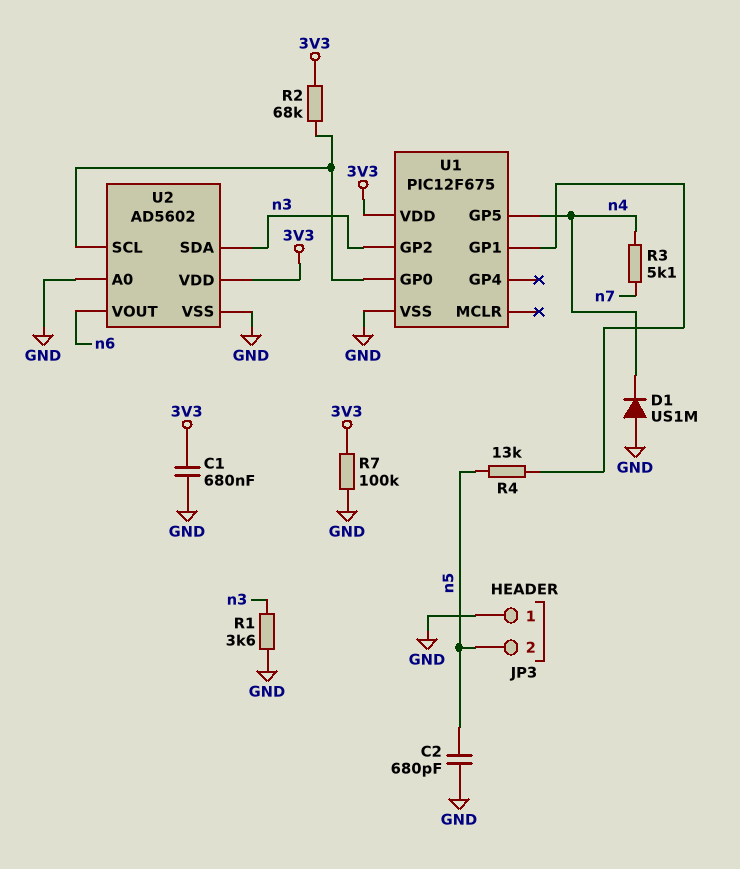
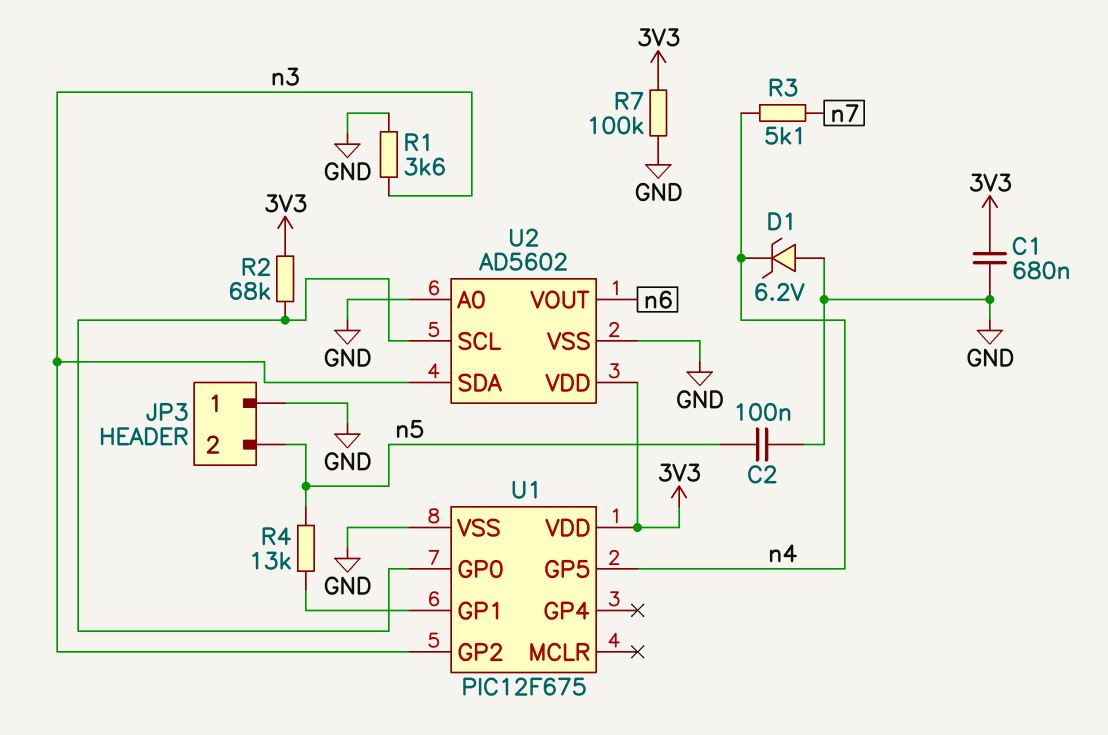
C2: 680pF (GND, n5) -> 100nF (GND, n5)
D1: diode US1M (A GND, K n4) -> zener 6.2V (A GND, K n4)

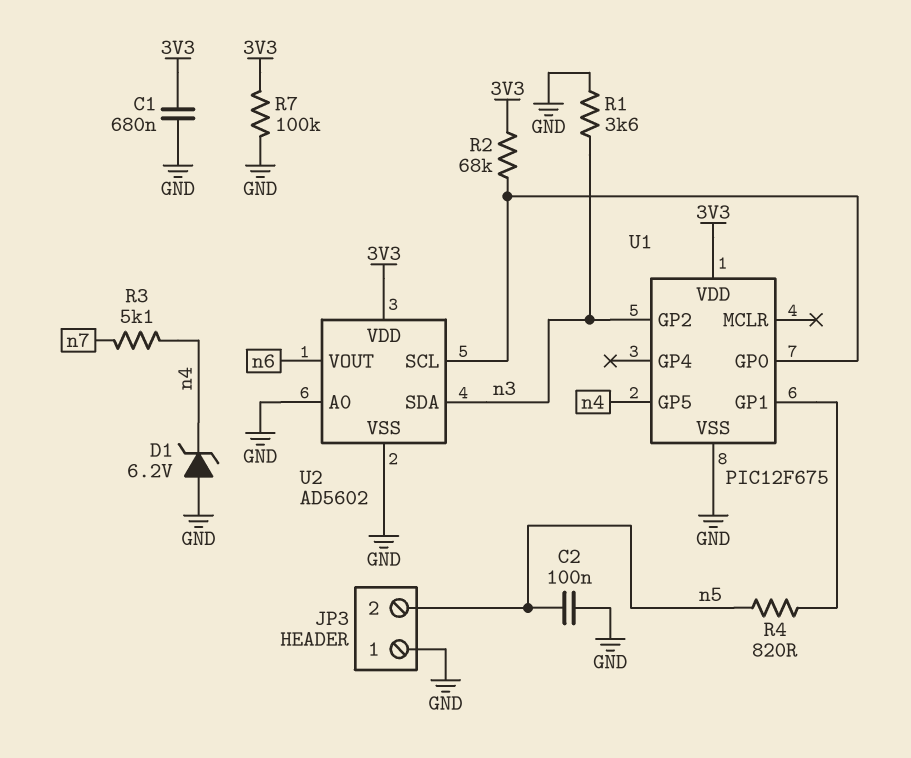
R4: 13k (U1/GP1, n5) -> 820 (U1/GP1, n5)

